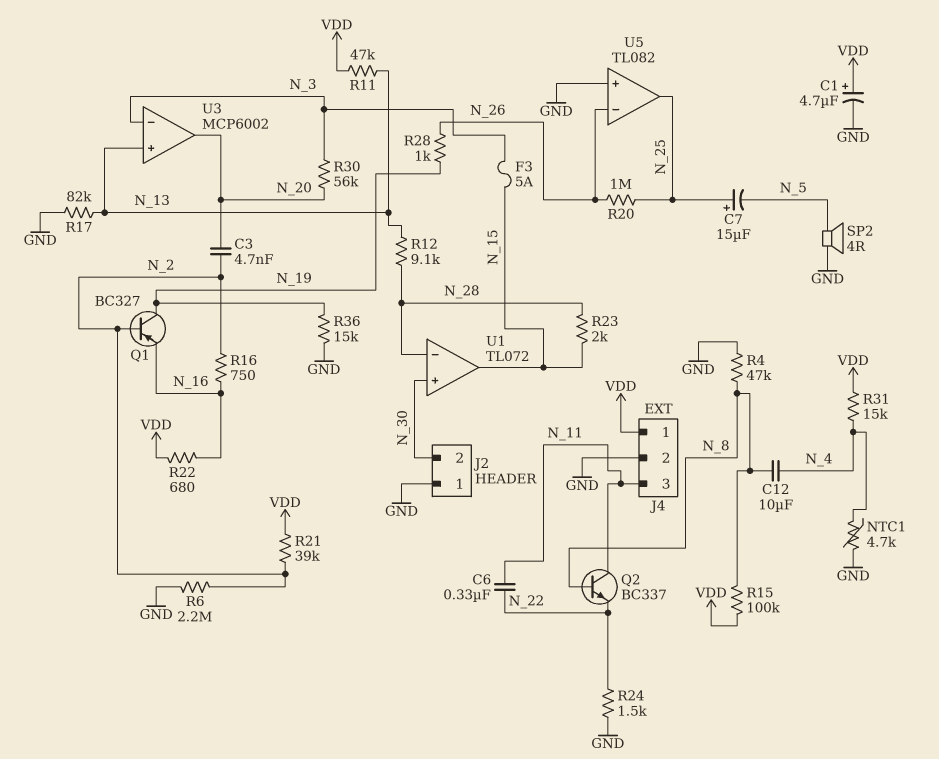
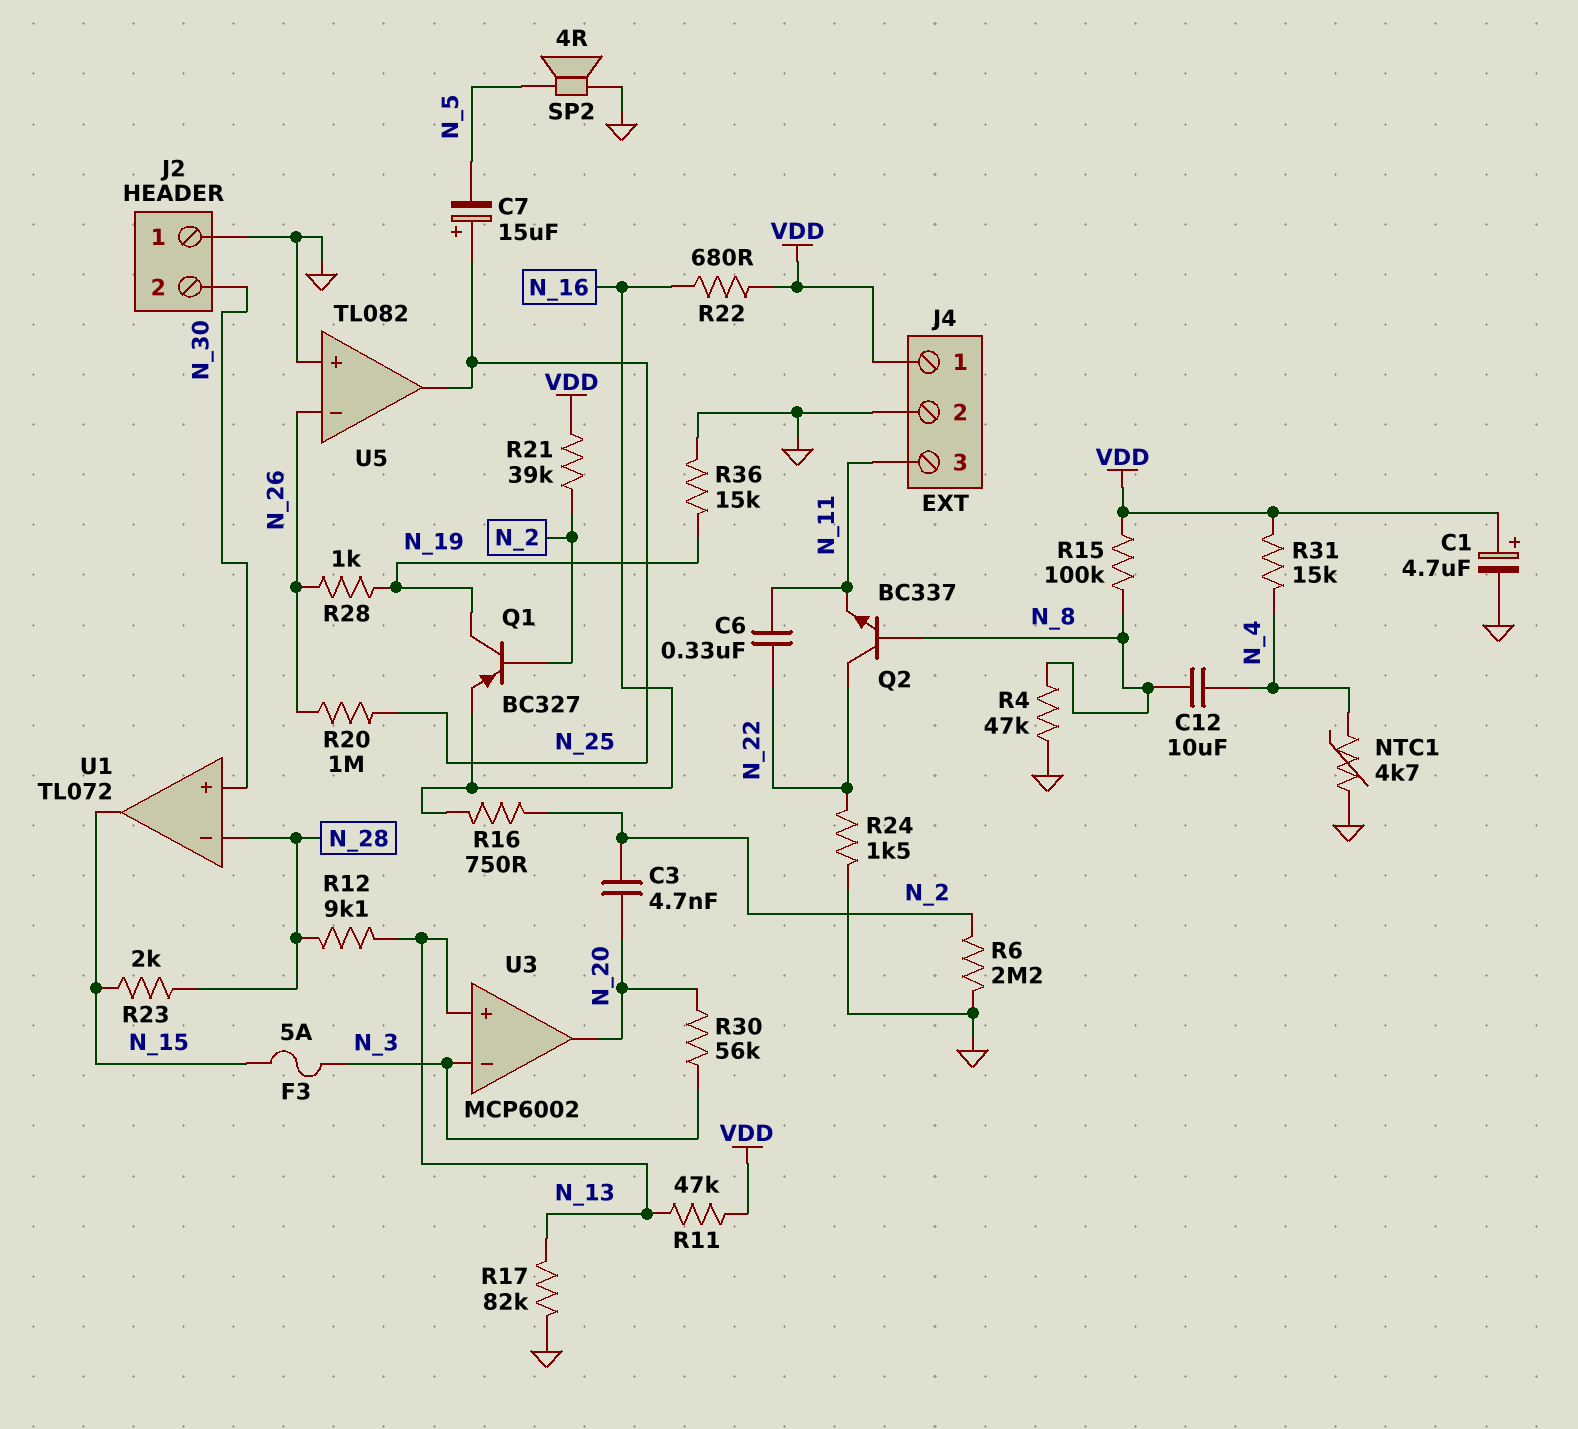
Q2: NPN BC337 (B N_8, C N_11, E N_22) -> NPN BC337 (B N_8, C N_22, E N_11)

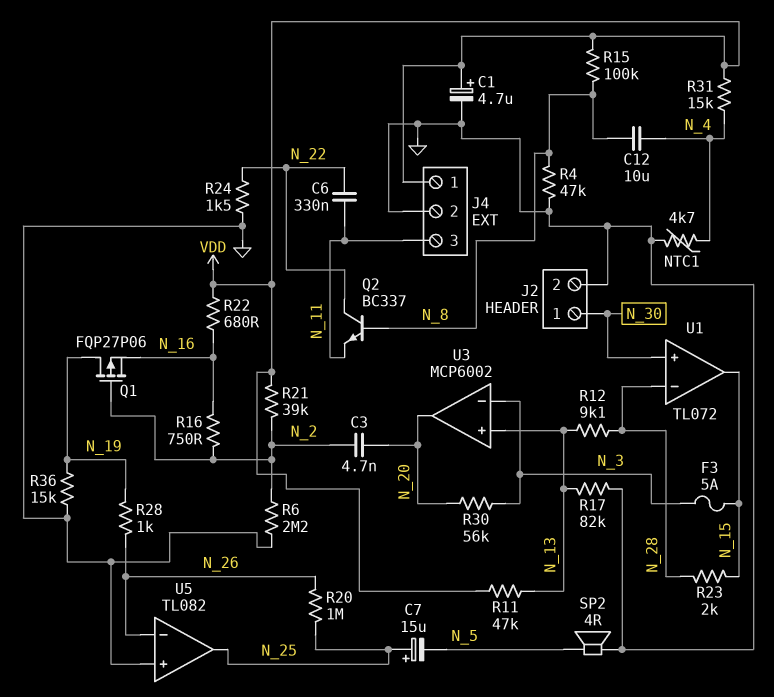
J2 pin 1: GND -> N_30
J2 pin 2: N_30 -> GND
Q1: PNP BC327 (B N_2, C N_19, E N_16) -> PMOS FQP27P06 (G N_2, D N_19, S N_16)

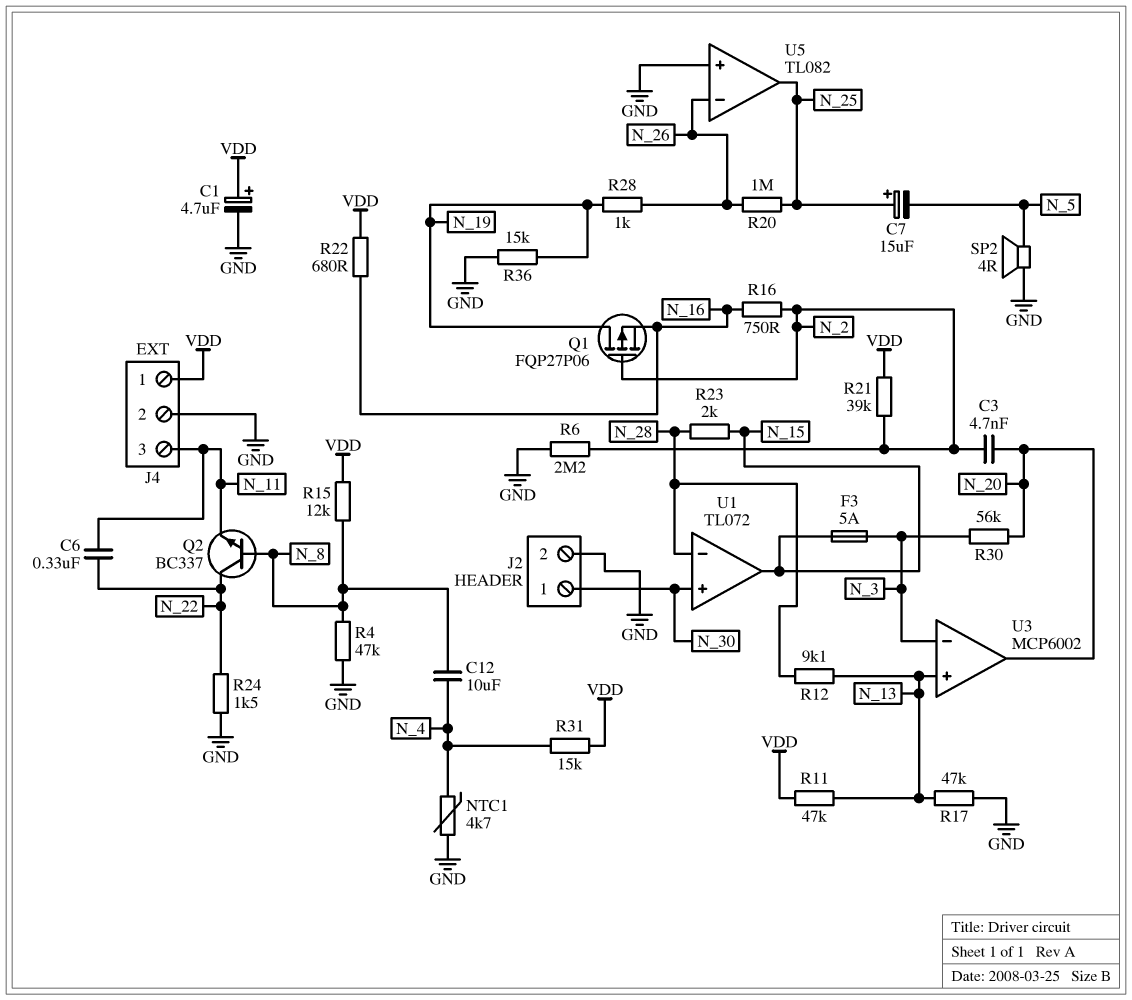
R15: 100k (N_8, VDD) -> 12k (N_8, VDD)
R17: 82k (GND, N_13) -> 47k (GND, N_13)

